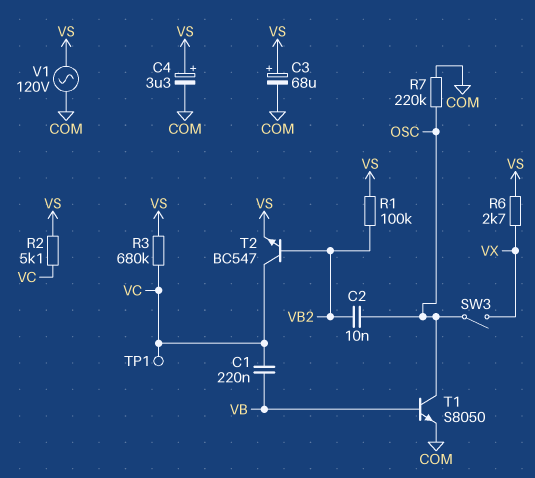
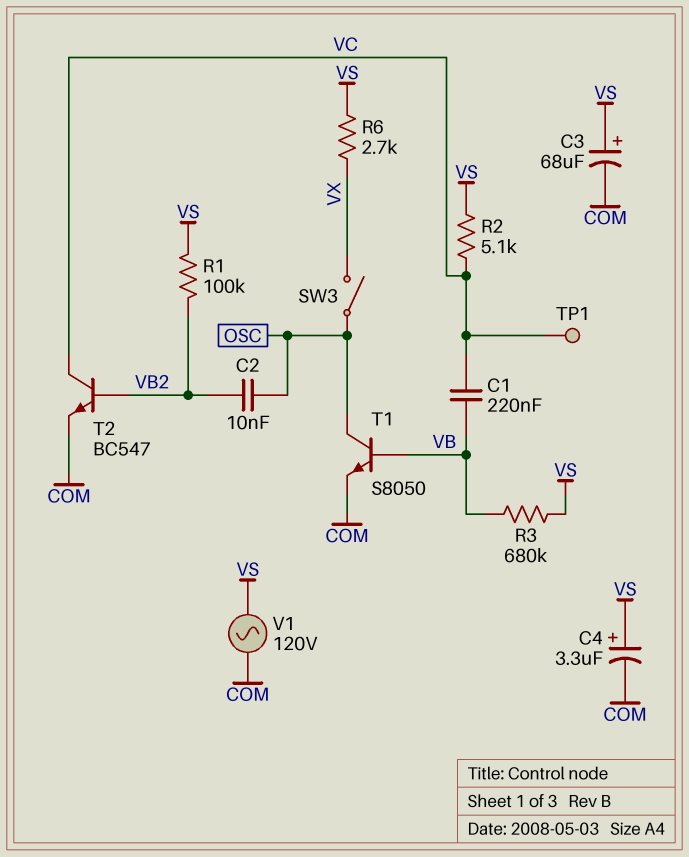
R3: 680k (VC, VS) -> 680k (VB, VS)
R7: 220k (COM, OSC) -> none
T2: NPN BC547 (B VB2, C VC, E VS) -> NPN BC547 (B VB2, C VC, E COM)

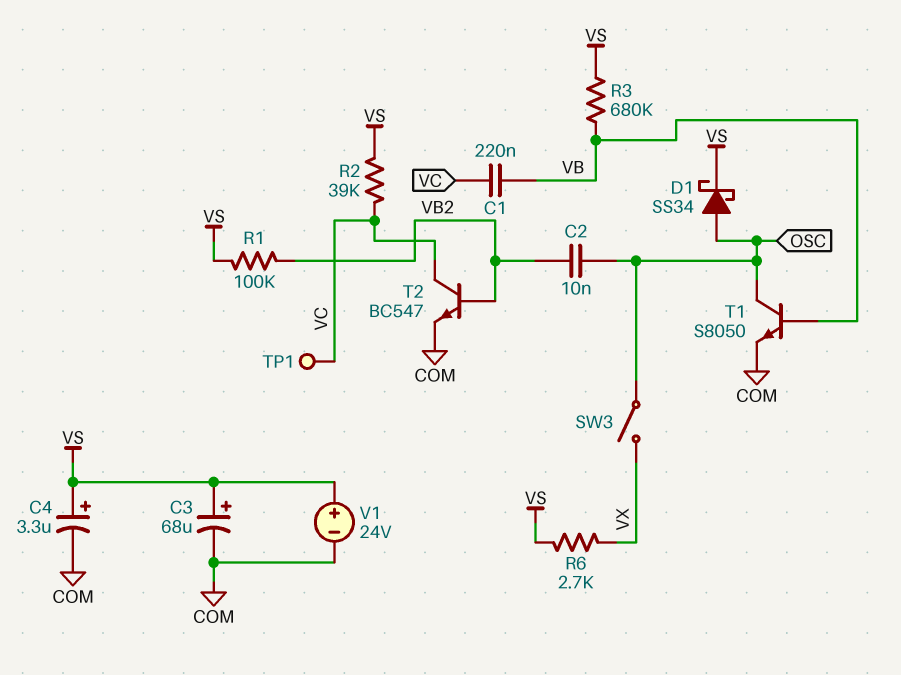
D1: none -> schottky SS34 (A OSC, K VS)
R2: 5.1k (VC, VS) -> 39k (VC, VS)
V1: AC 120V (COM, VS) -> 24V (plus VS, minus COM)

